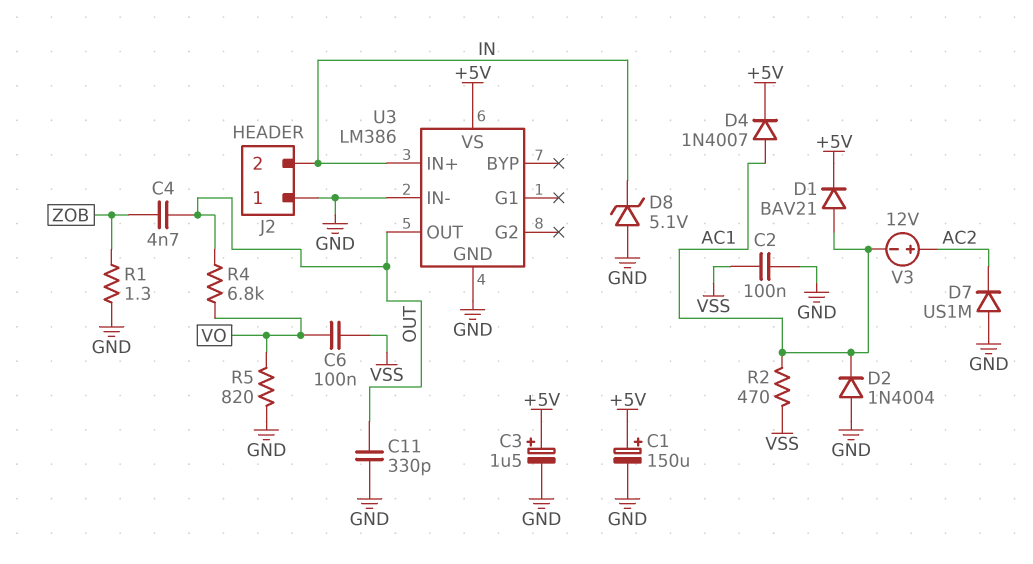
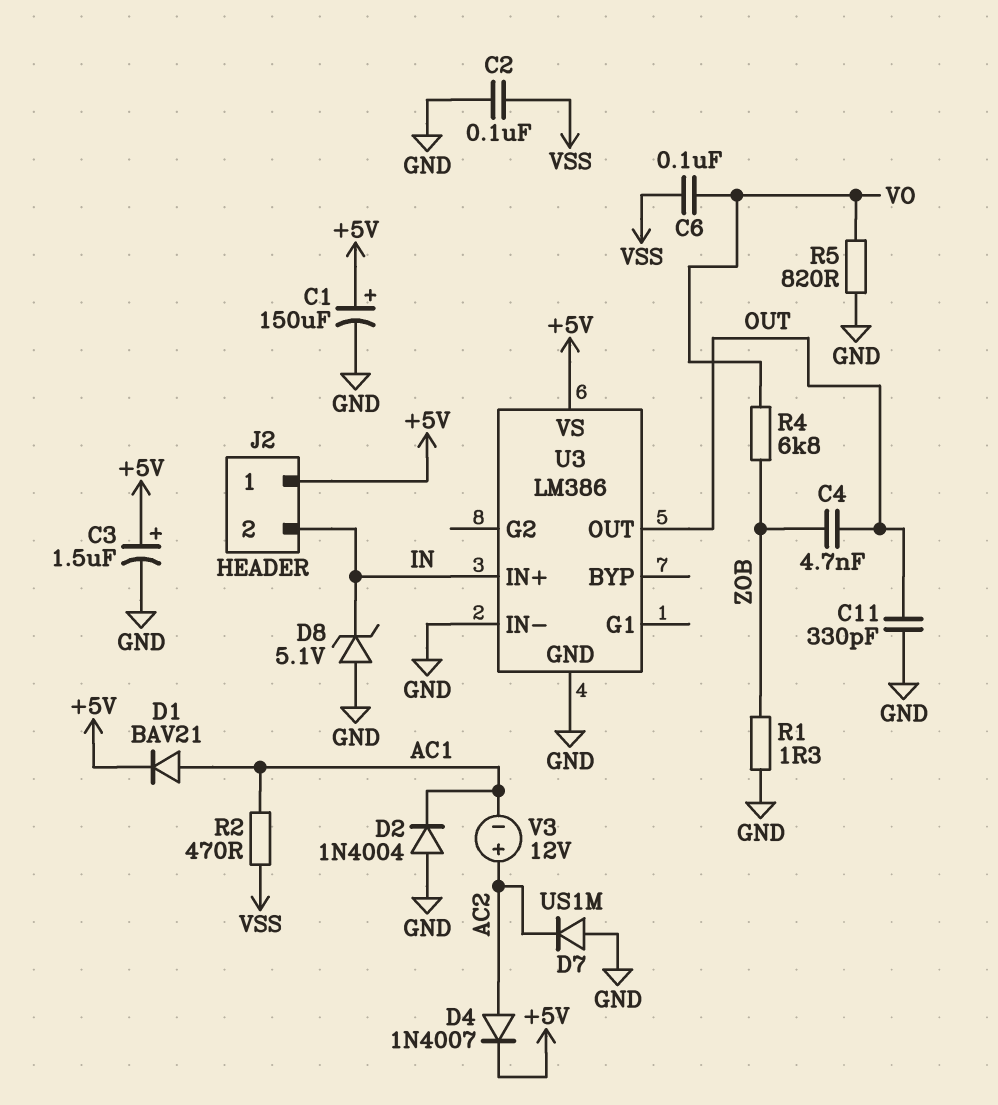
D4: diode 1N4007 (A AC1, K +5V) -> diode 1N4007 (A AC2, K +5V)
J2 pin 1: GND -> +5V
R4: 6.8k (OUT, VO) -> 6.8k (VO, ZOB)

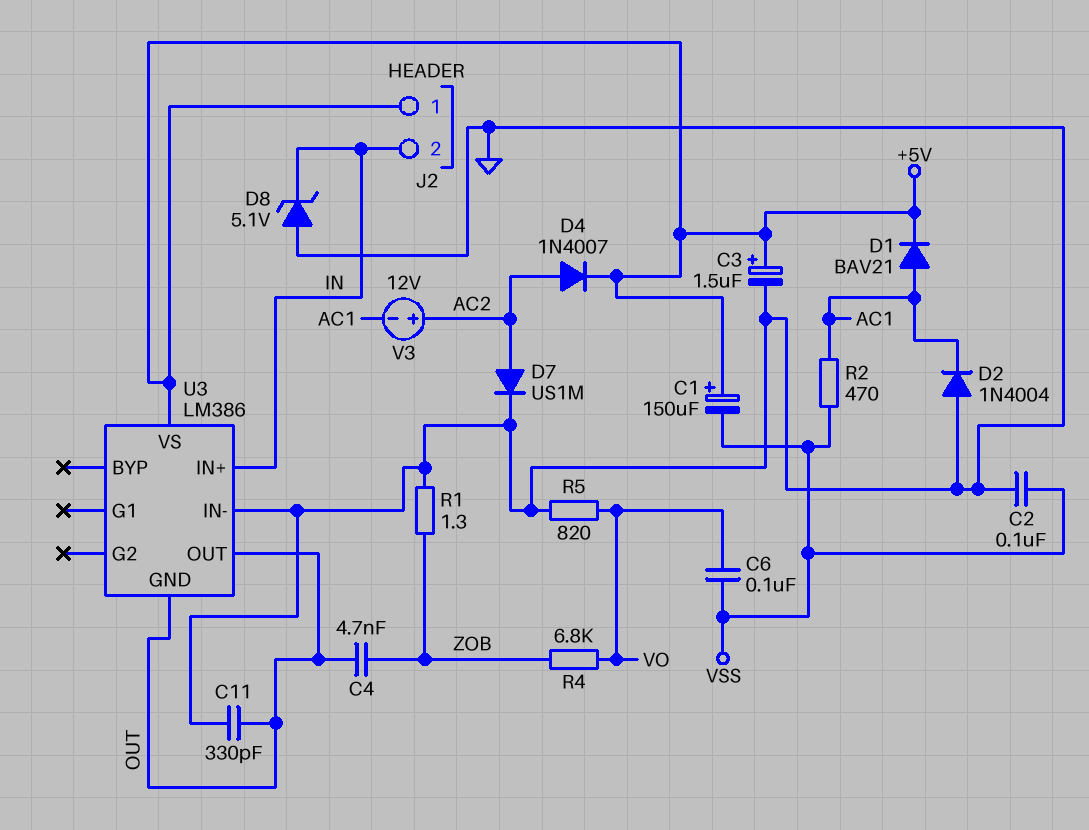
C1: 150uF (plus +5V, minus GND) -> 150uF (plus +5V, minus VSS)
D7: diode US1M (A GND, K AC2) -> diode US1M (A AC2, K GND)
U3 pin GND: GND -> OUT

